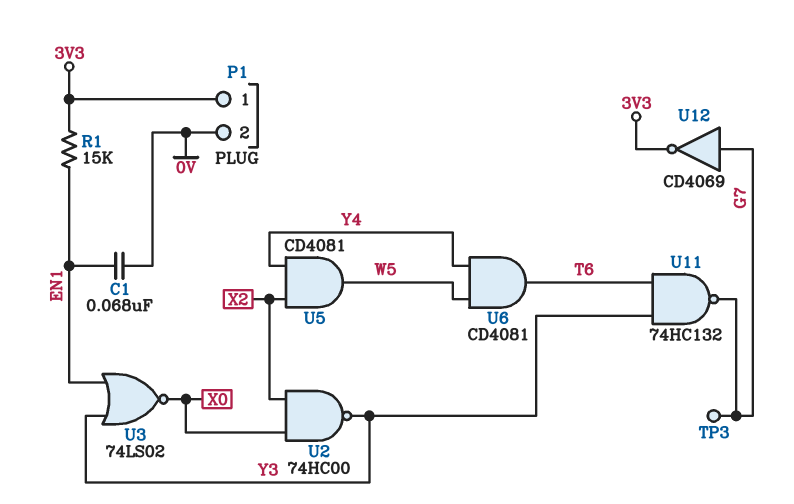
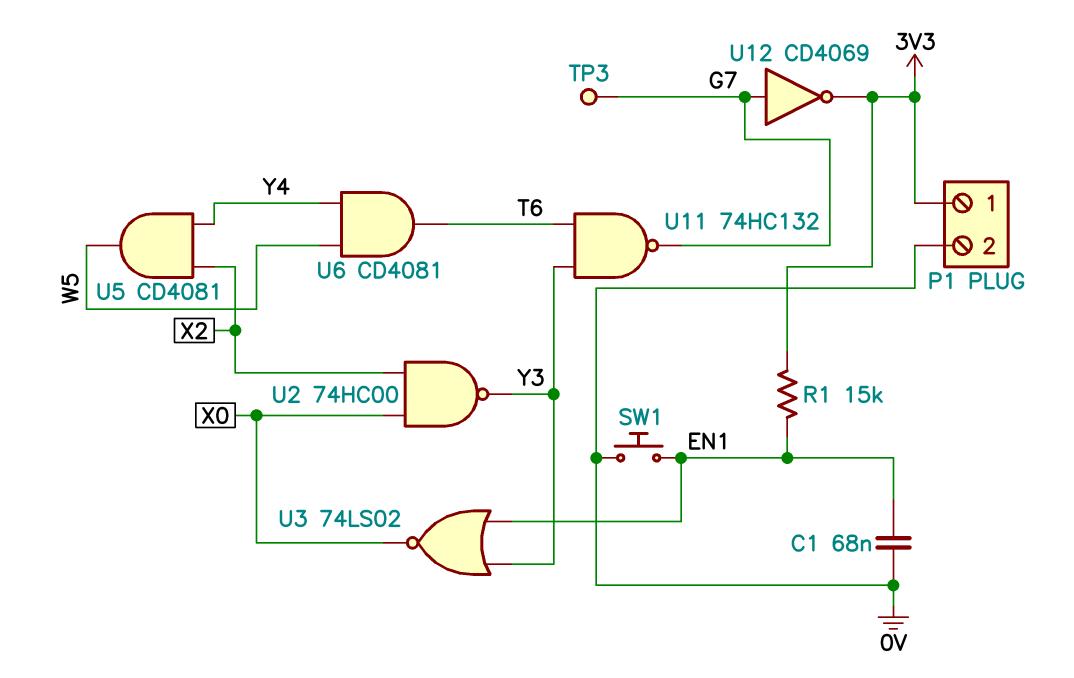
SW1: none -> button (0V, EN1)

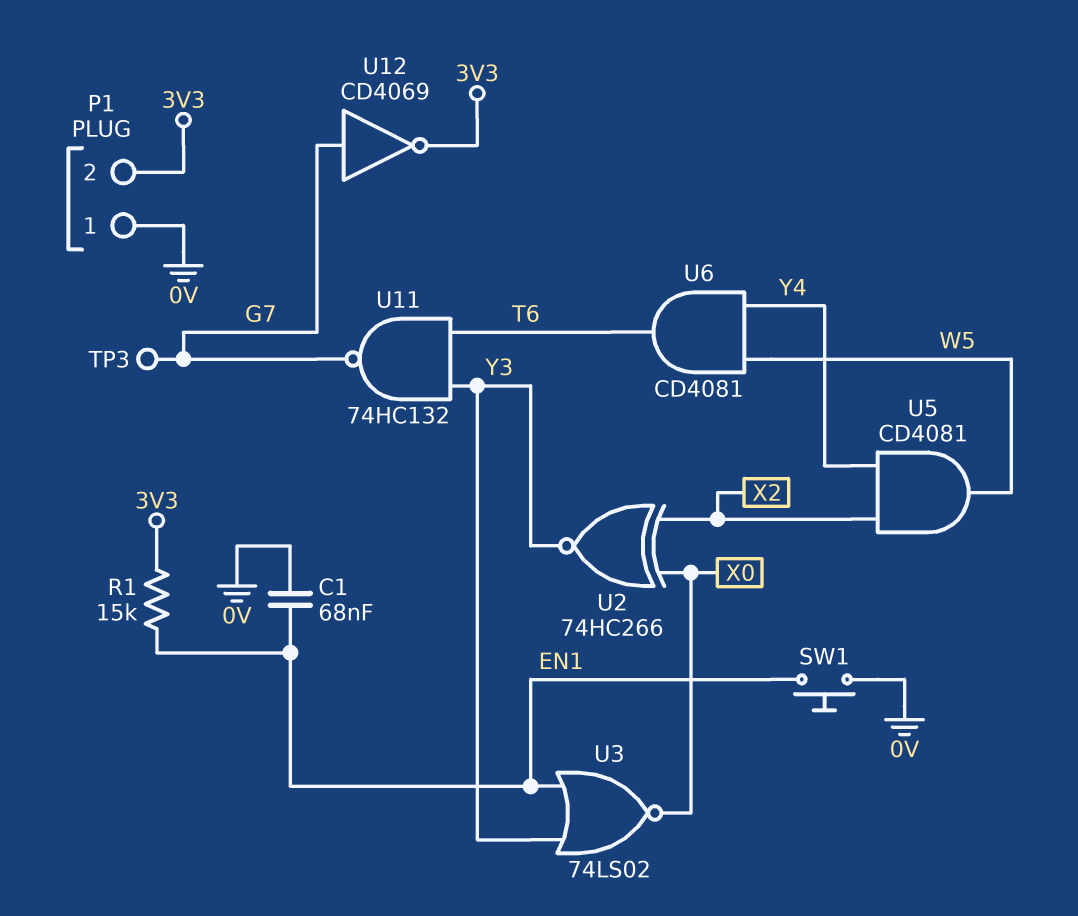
P1 pin 1: 3V3 -> 0V
P1 pin 2: 0V -> 3V3
U2: NAND 74HC00 (in X0, in X2, out Y3) -> XNOR 74HC266 (in X0, in X2, out Y3)

